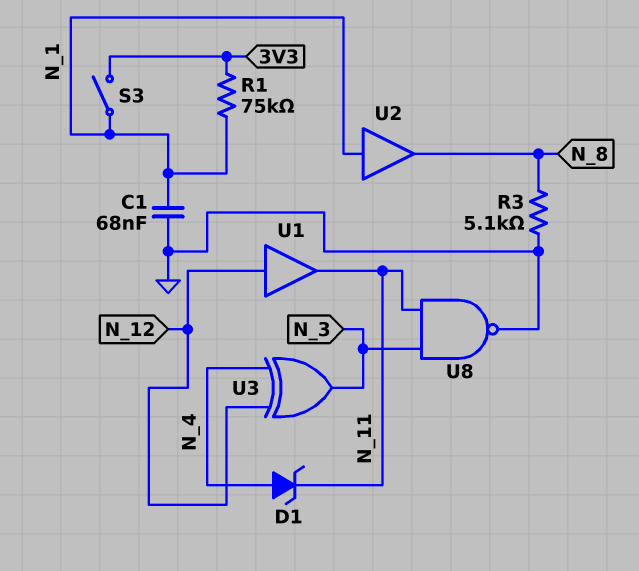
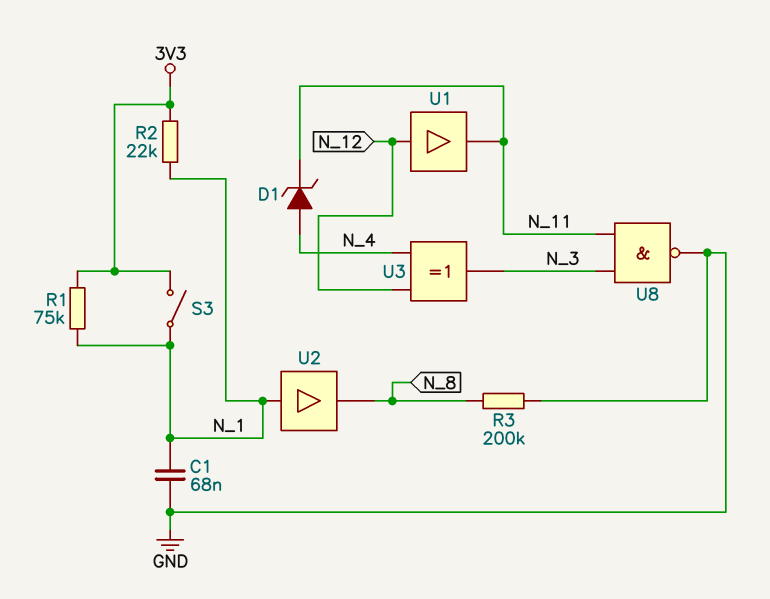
R2: none -> 22k (3V3, N_1)
R3: 5.1k (GND, N_8) -> 200k (GND, N_8)

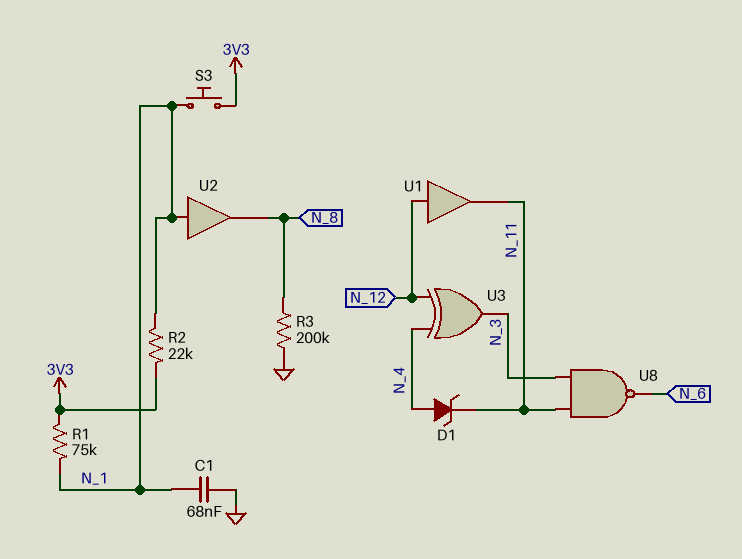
S3: switch (3V3, N_1) -> button (3V3, N_1)
U8: NAND (in N_3, in N_11, out GND) -> NAND (in N_3, in N_11, out N_6)

